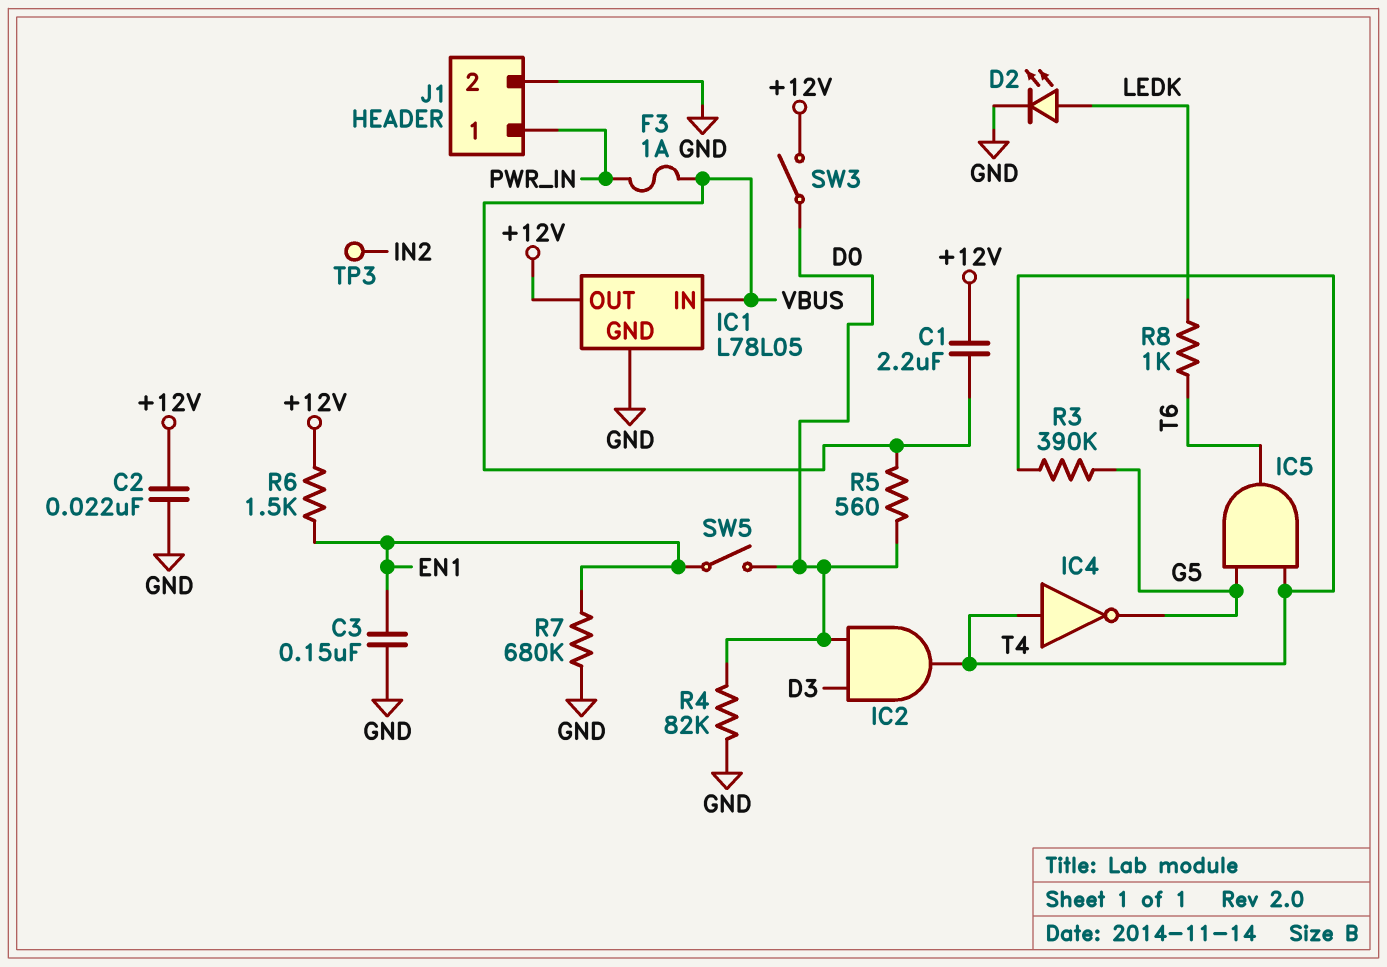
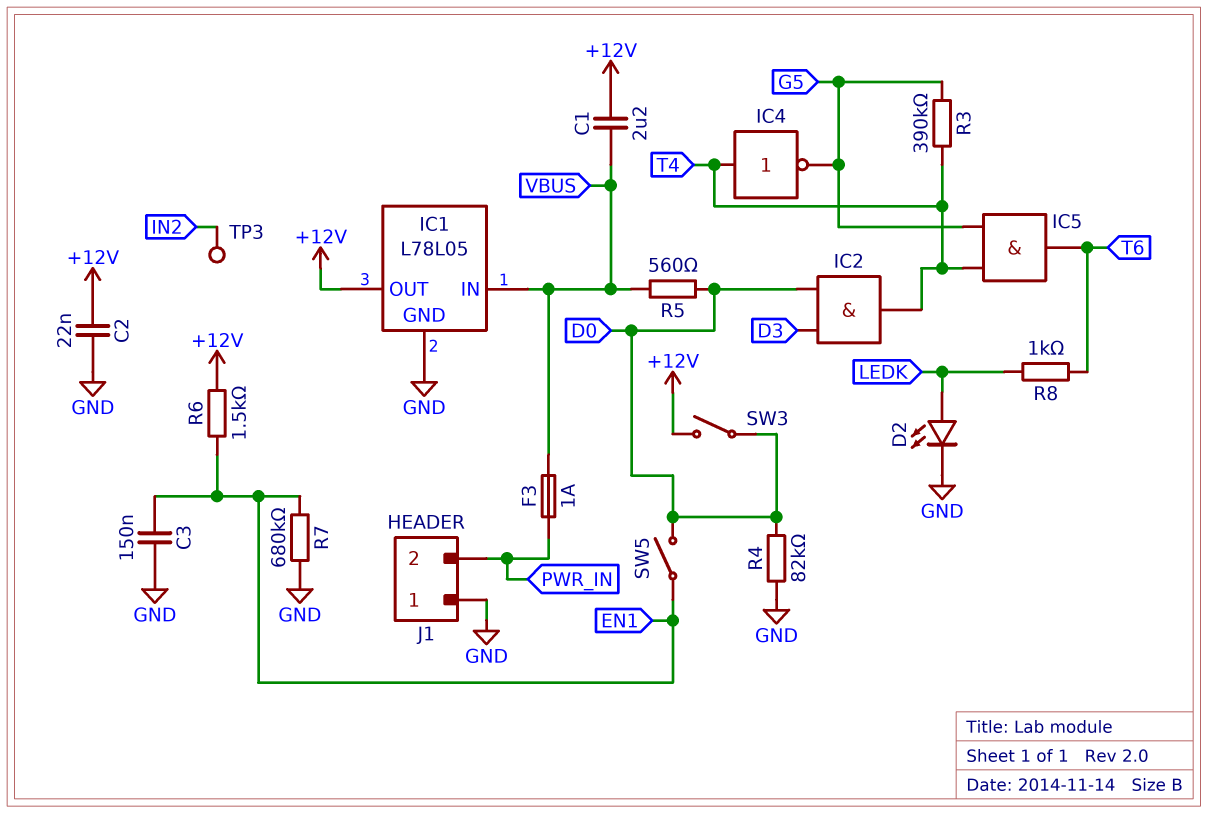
J1 pin 1: PWR_IN -> GND
J1 pin 2: GND -> PWR_IN

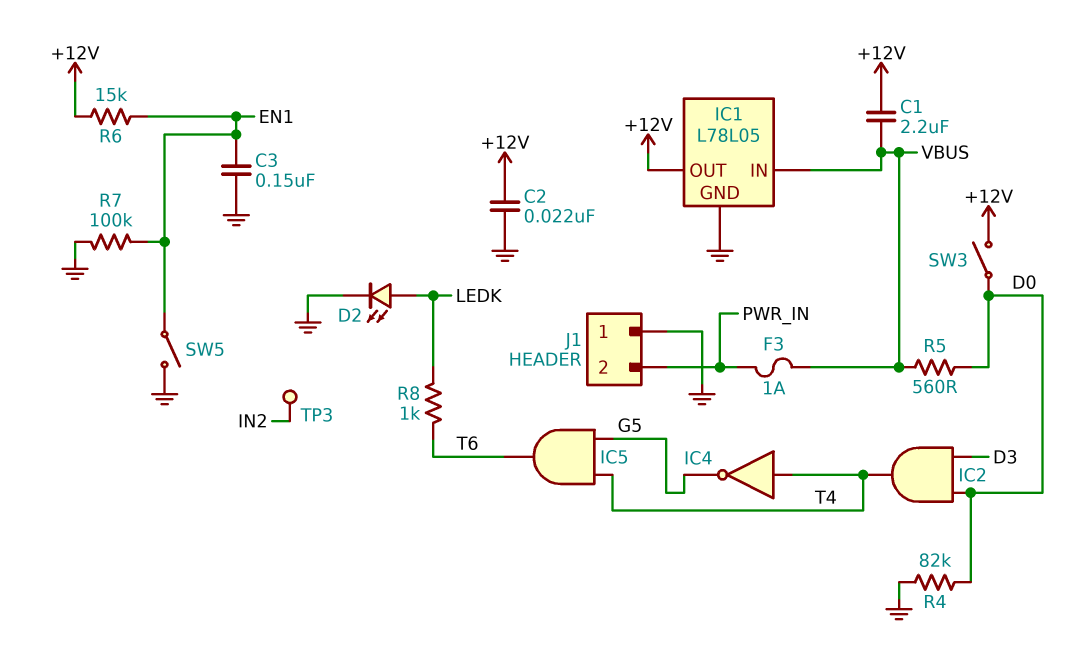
R3: 390k (G5, T4) -> none
R6: 1.5k (+12V, EN1) -> 15k (+12V, EN1)
R7: 680k (EN1, GND) -> 100k (EN1, GND)
SW5: switch (D0, EN1) -> switch (EN1, GND)

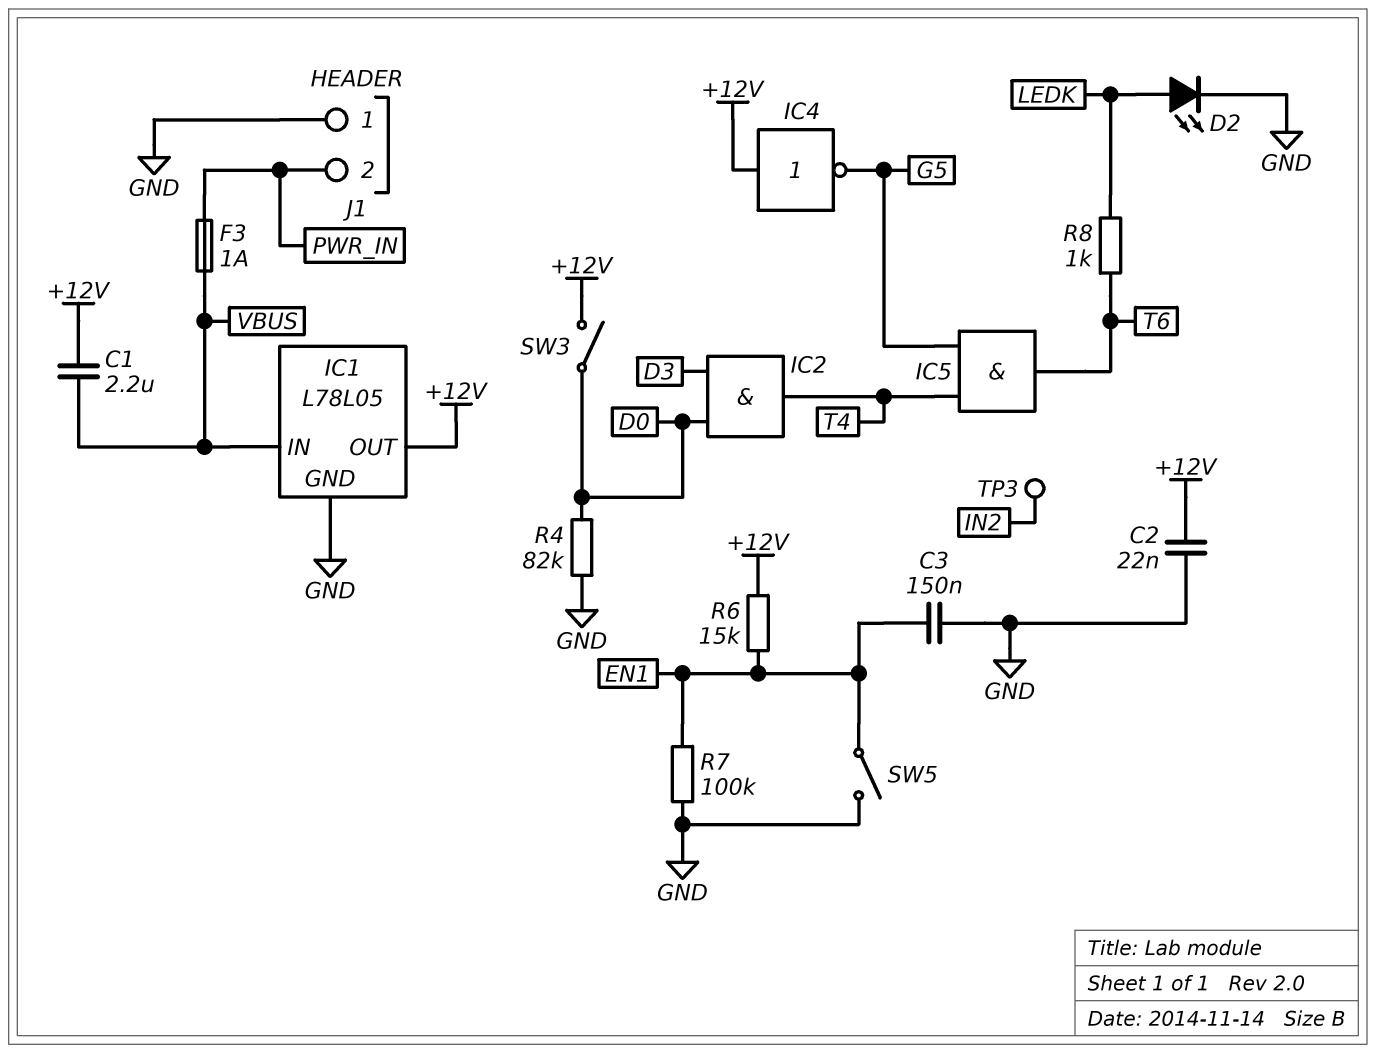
IC4: NOT (in T4, out G5) -> NOT (in +12V, out G5)
R5: 560 (D0, VBUS) -> none

